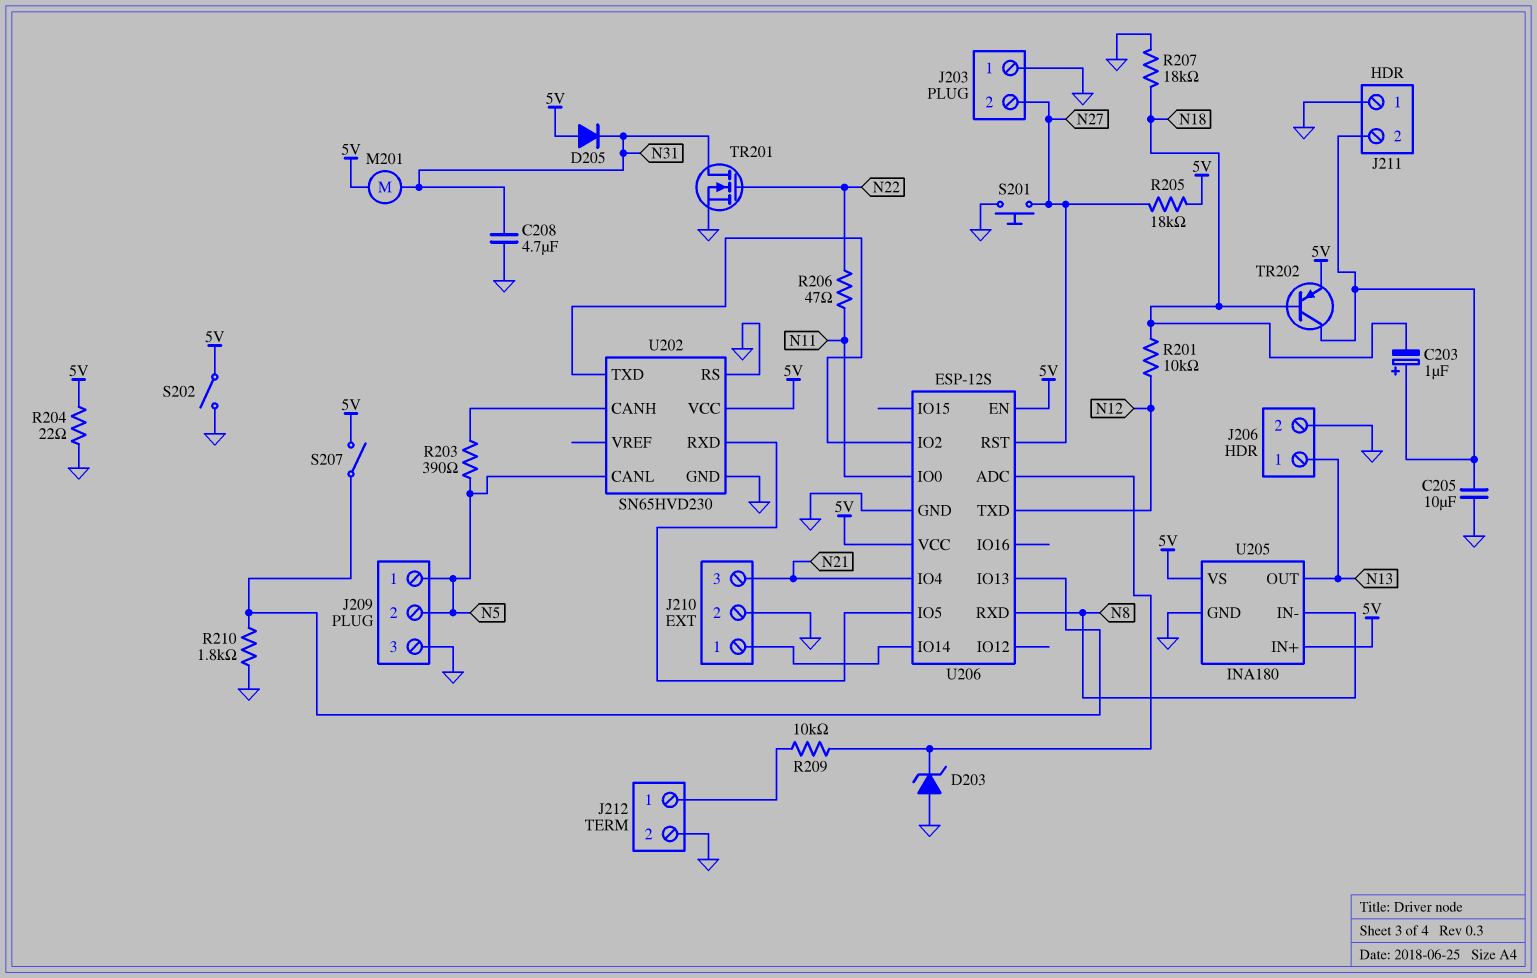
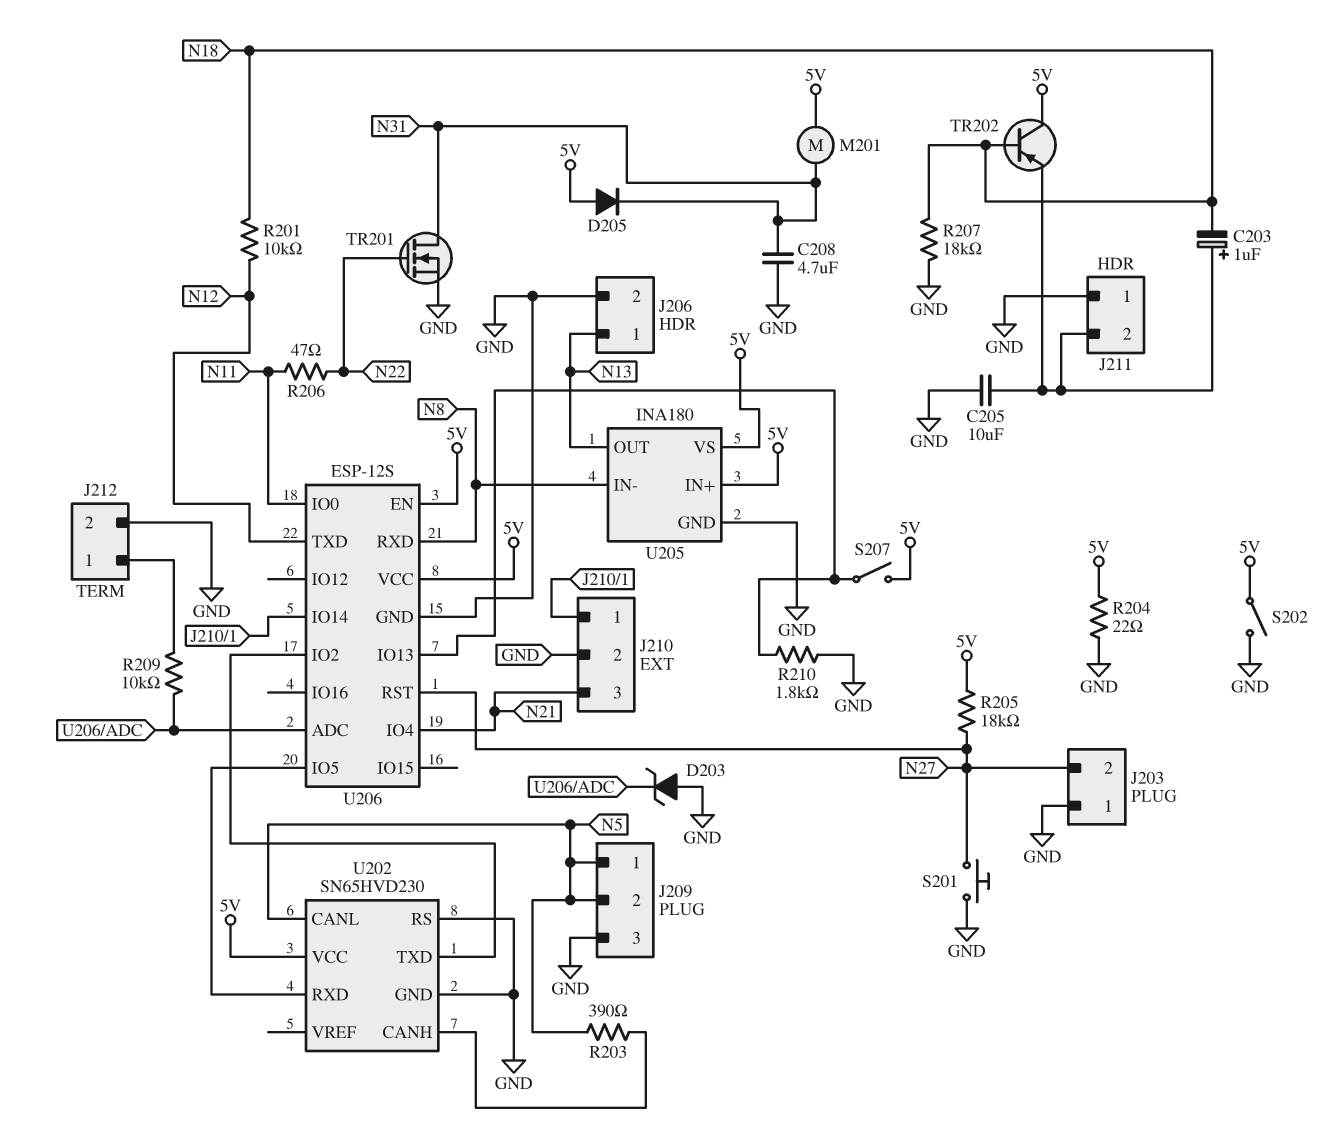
TR202: PNP (B N18, C J211/2, E 5V) -> PNP (B N18, C 5V, E J211/2)

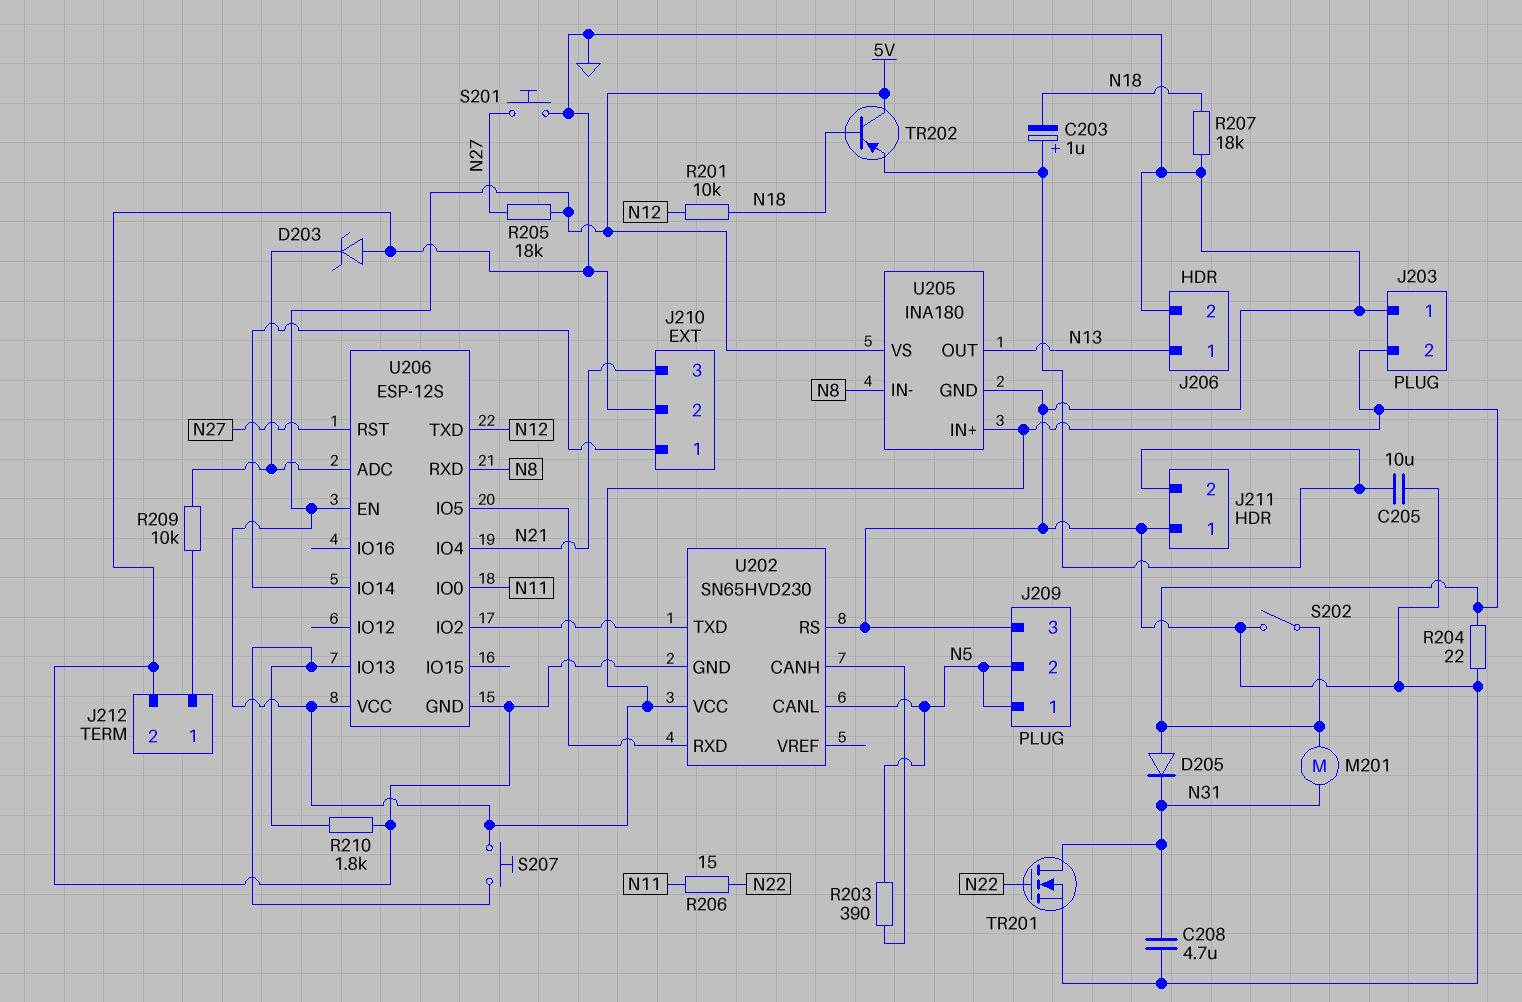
J203 pin 2: N27 -> 5V
R206: 47 (N11, N22) -> 15 (N11, N22)
S207: switch (5V, U206/IO13) -> button (5V, U206/IO13)

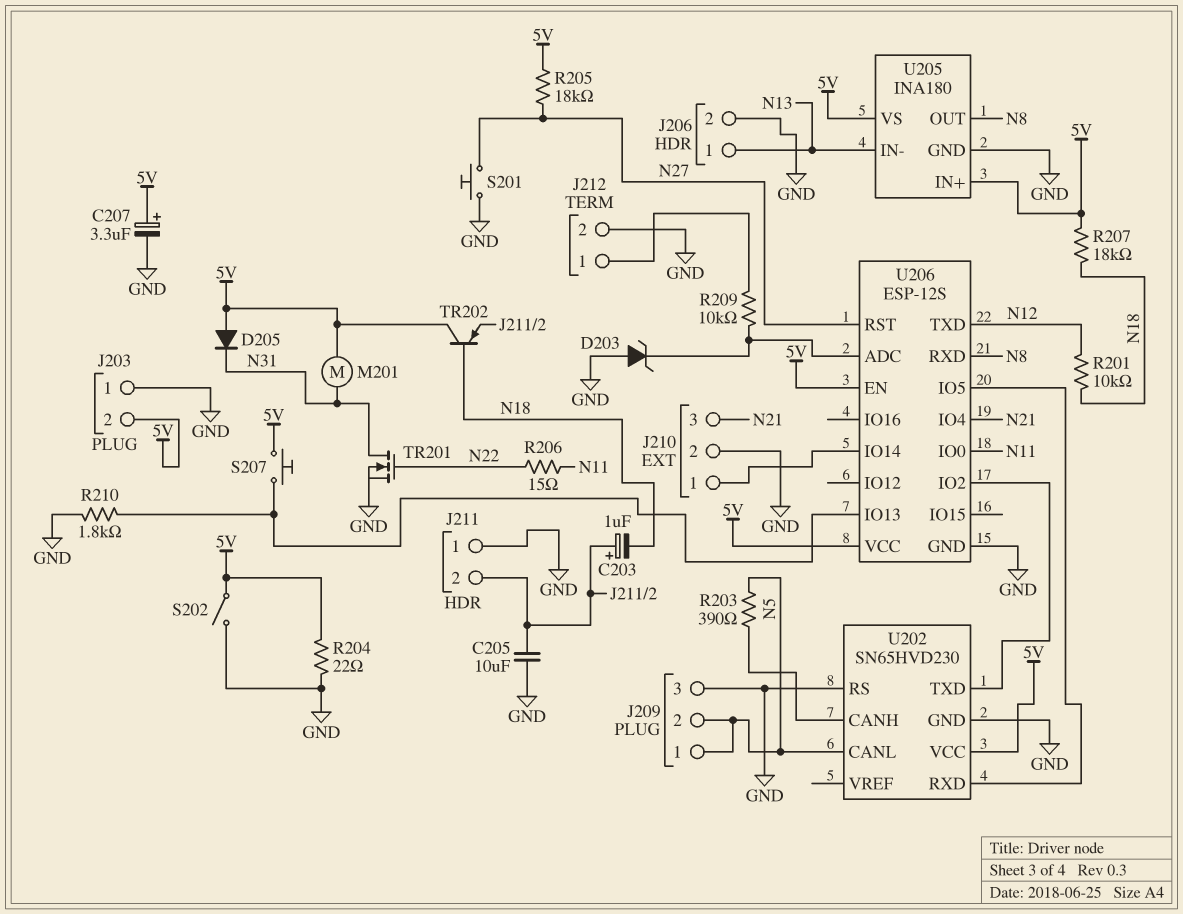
C207: none -> 3.3uF (plus 5V, minus GND)
C208: 4.7uF (GND, N31) -> none
R207: 18k (GND, N18) -> 18k (5V, N18)
U205 pin IN-: N8 -> N13
U205 pin OUT: N13 -> N8

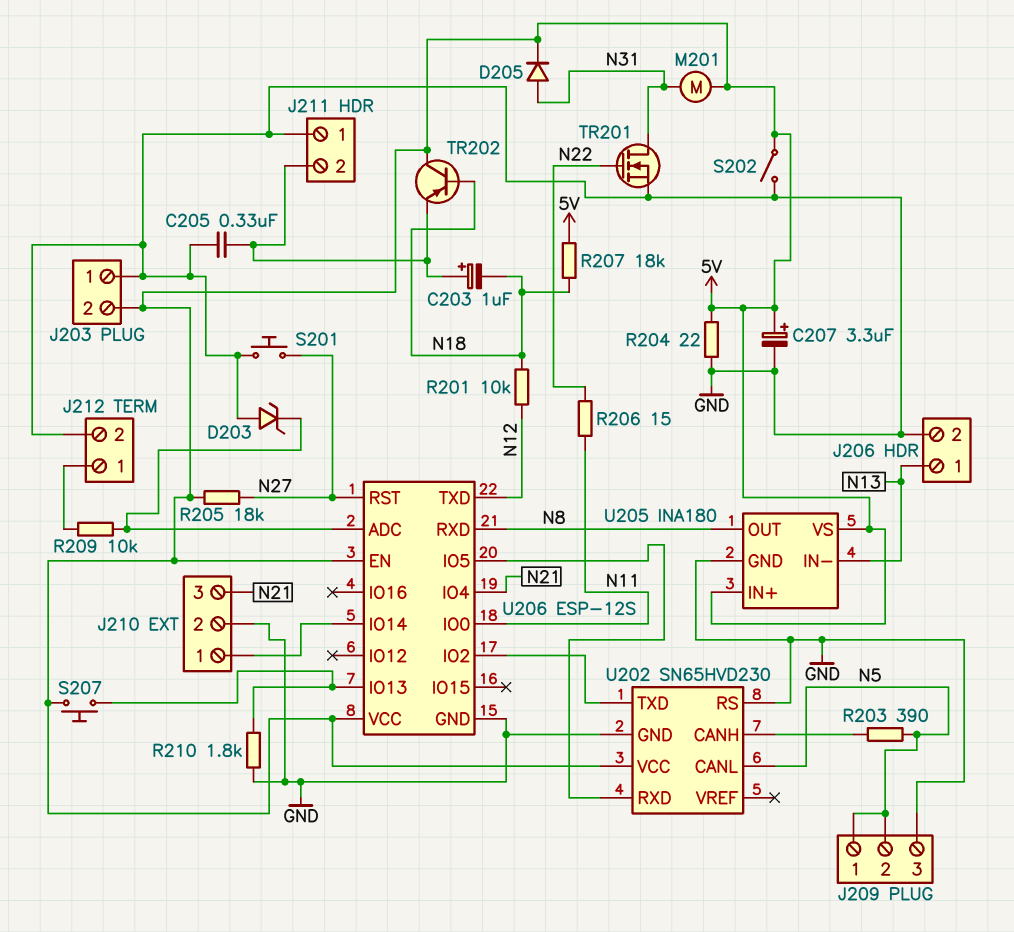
C205: 10uF (GND, J211/2) -> 330nF (GND, J211/2)
D205: diode (A 5V, K N31) -> diode (A N31, K 5V)

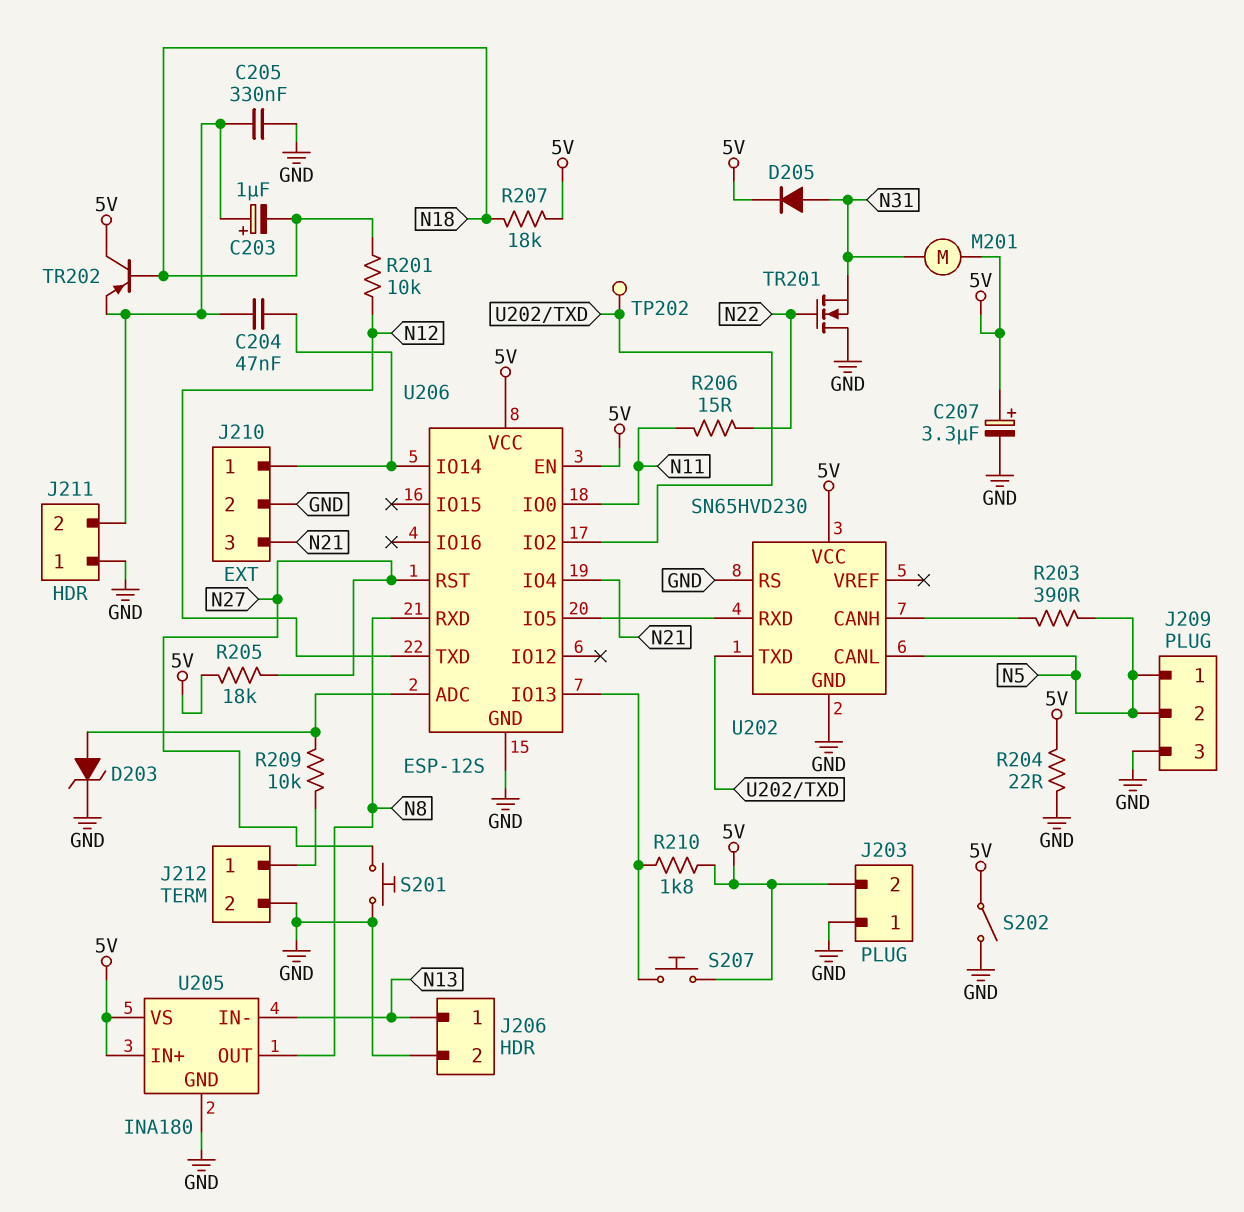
C204: none -> 47nF (J210/1, J211/2)
D203: zener (A GND, K U206/ADC) -> zener (A U206/ADC, K GND)
R210: 1.8k (GND, U206/IO13) -> 1.8k (5V, U206/IO13)
TP202: none -> test point (U202/TXD)
TR201: NMOS (G N22, D N31, S GND) -> NMOS (G N22, D GND, S N31)

